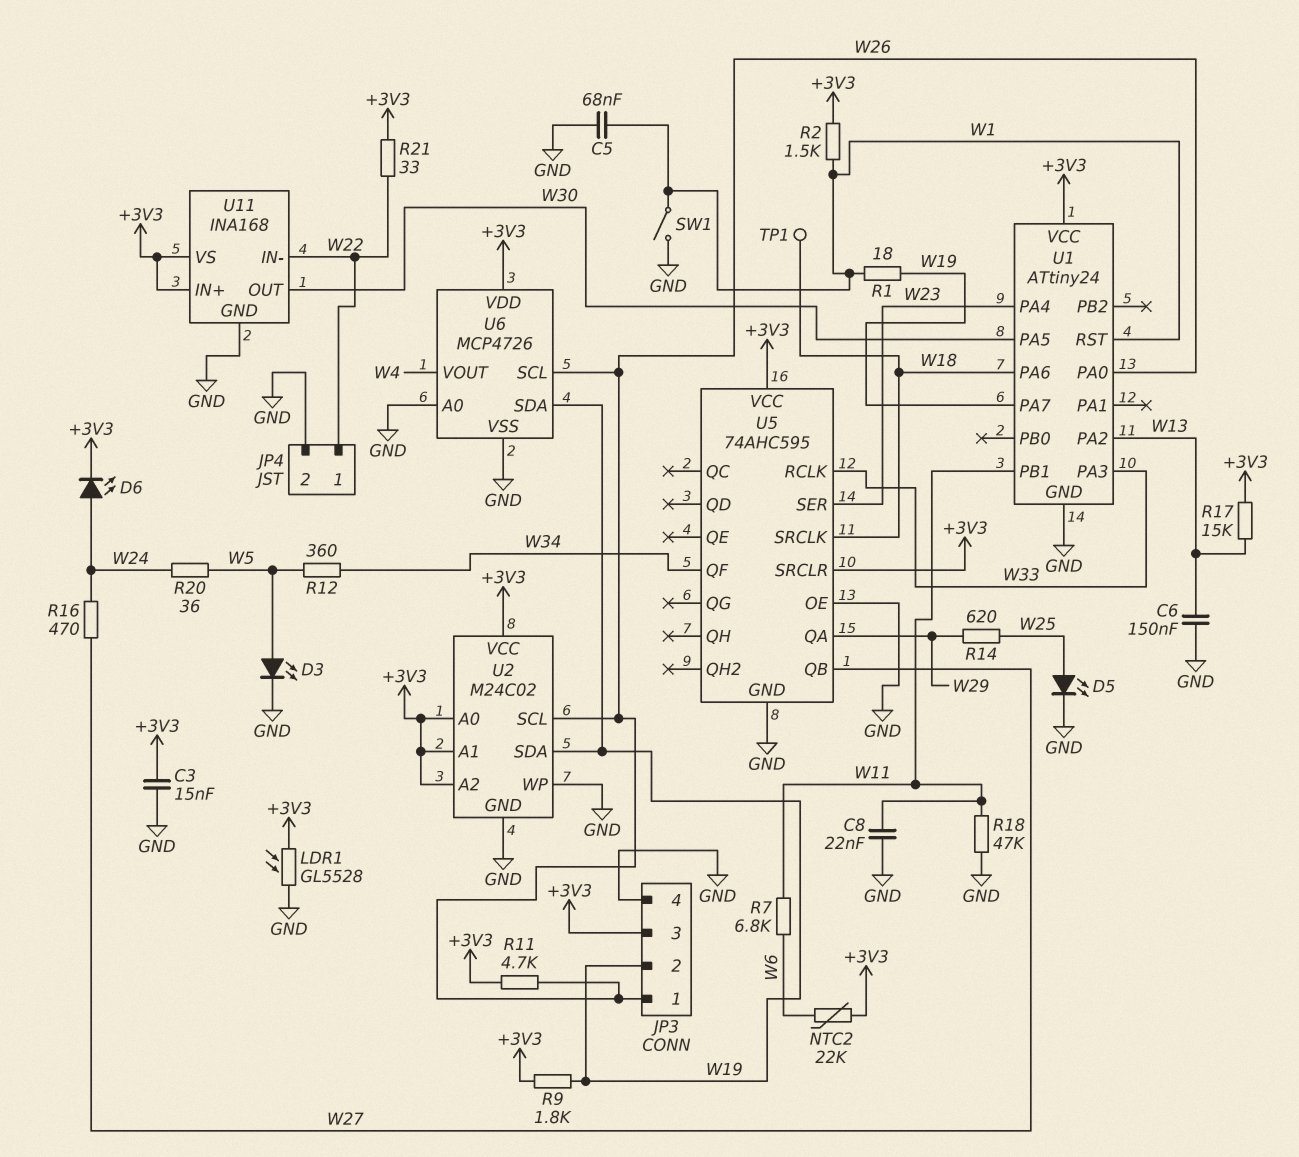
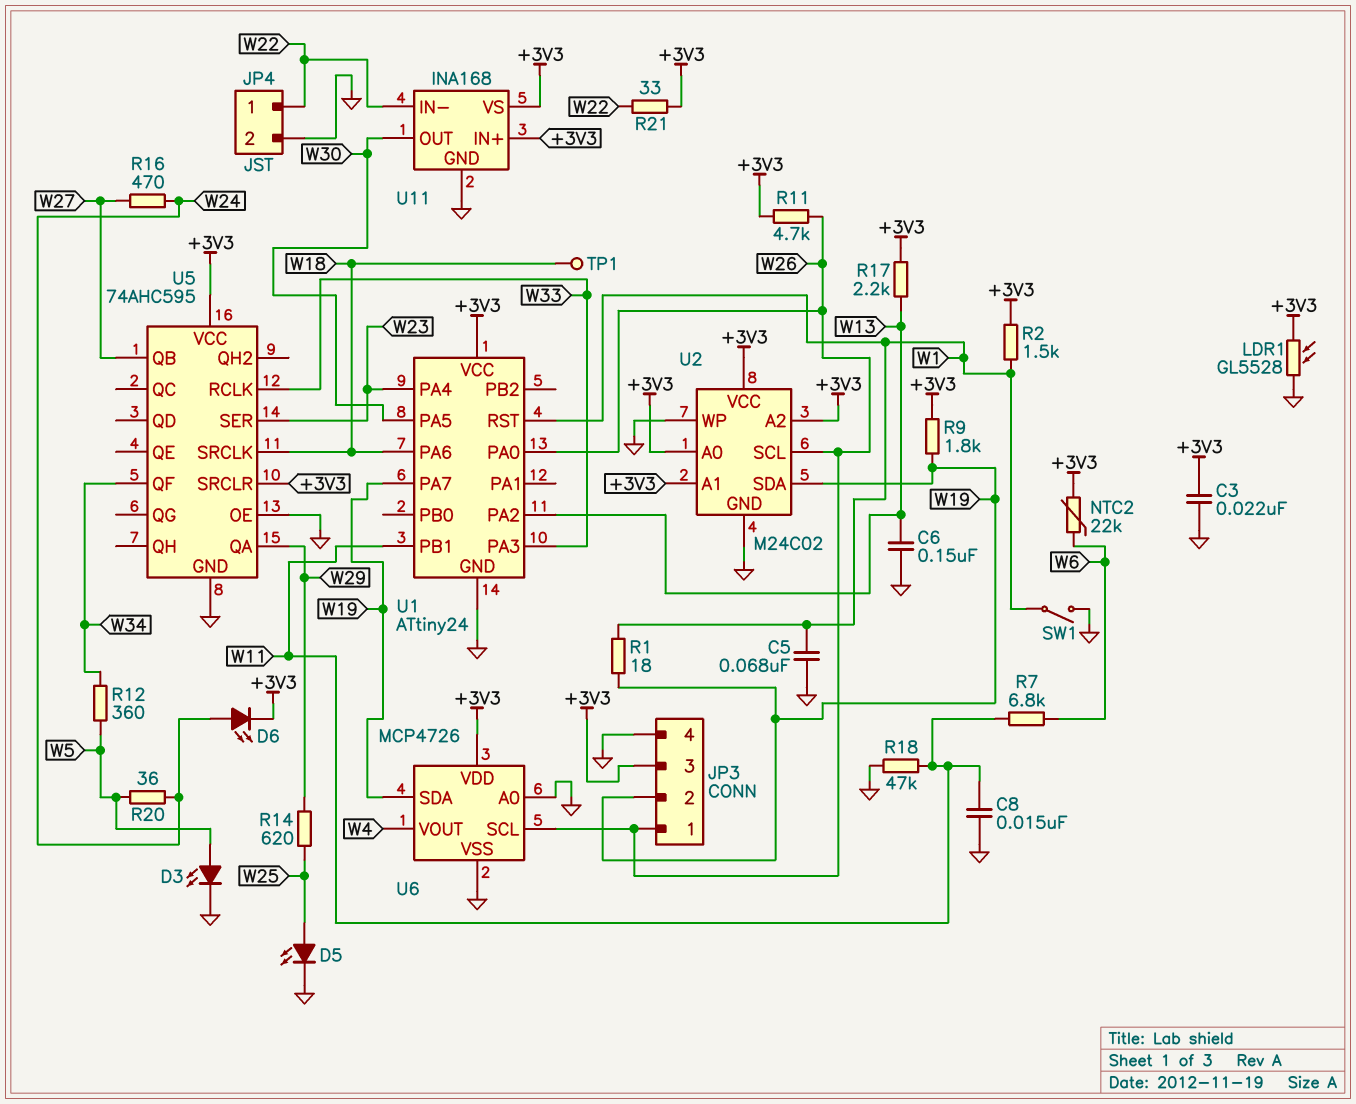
C3: 15nF (+3V3, GND) -> 22nF (+3V3, GND)
C8: 22nF (GND, W11) -> 15nF (GND, W11)
R17: 15k (+3V3, W13) -> 2.2k (+3V3, W13)

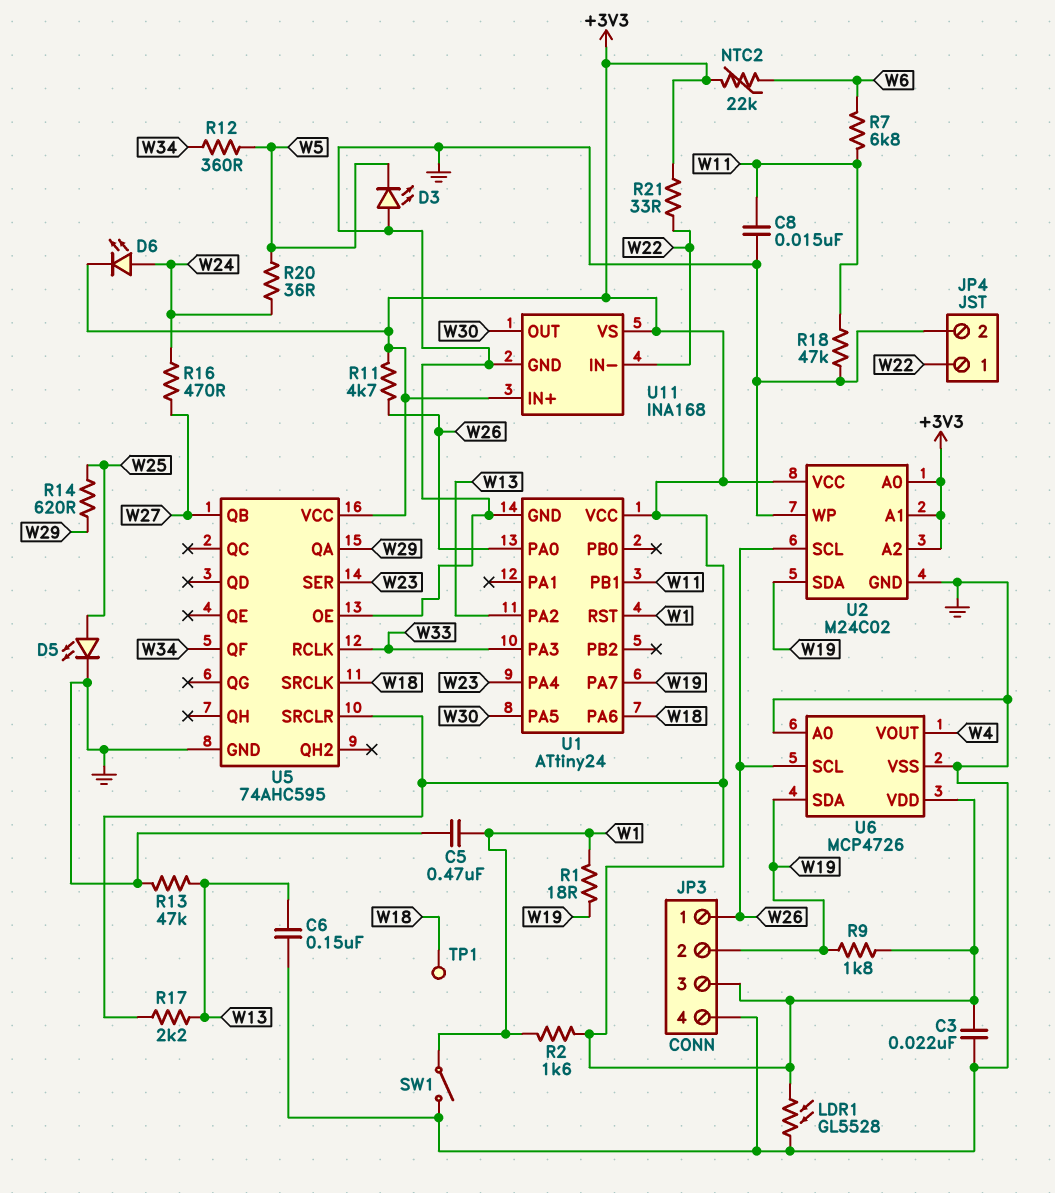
C5: 68nF (GND, W1) -> 470nF (GND, W1)
D3: LED (A W5, K GND) -> LED (A GND, K W5)
R2: 1.5k (+3V3, W1) -> 1.6k (+3V3, W1)
R13: none -> 47k (GND, W13)

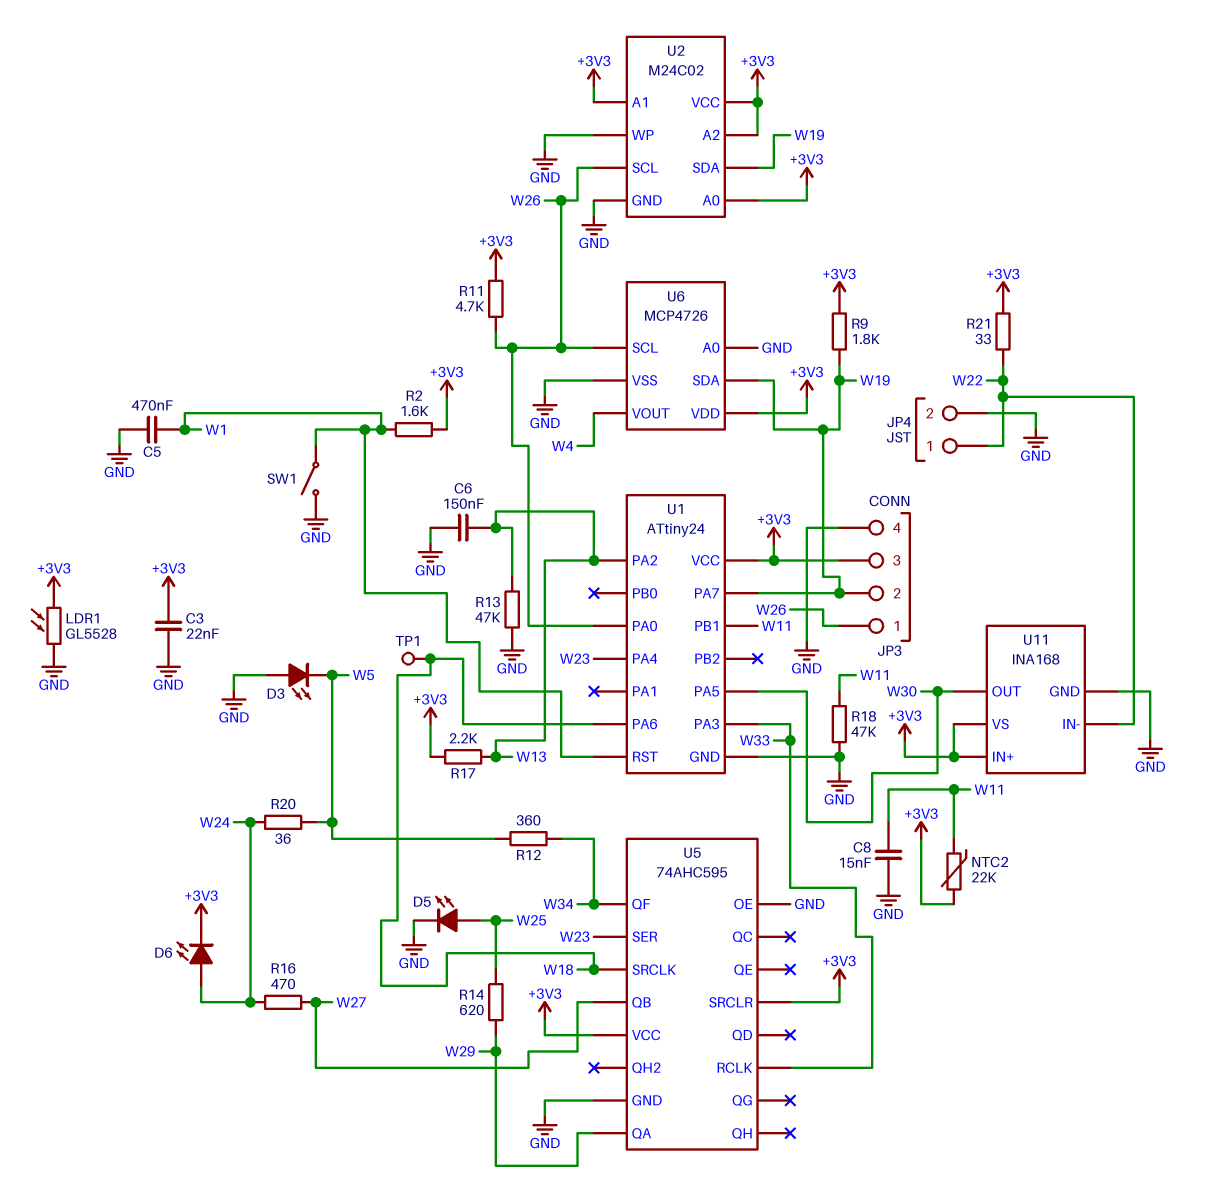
NTC2: 22k (+3V3, W6) -> 22k (+3V3, W11)
R1: 18 (W1, W19) -> none
R7: 6.8k (W6, W11) -> none

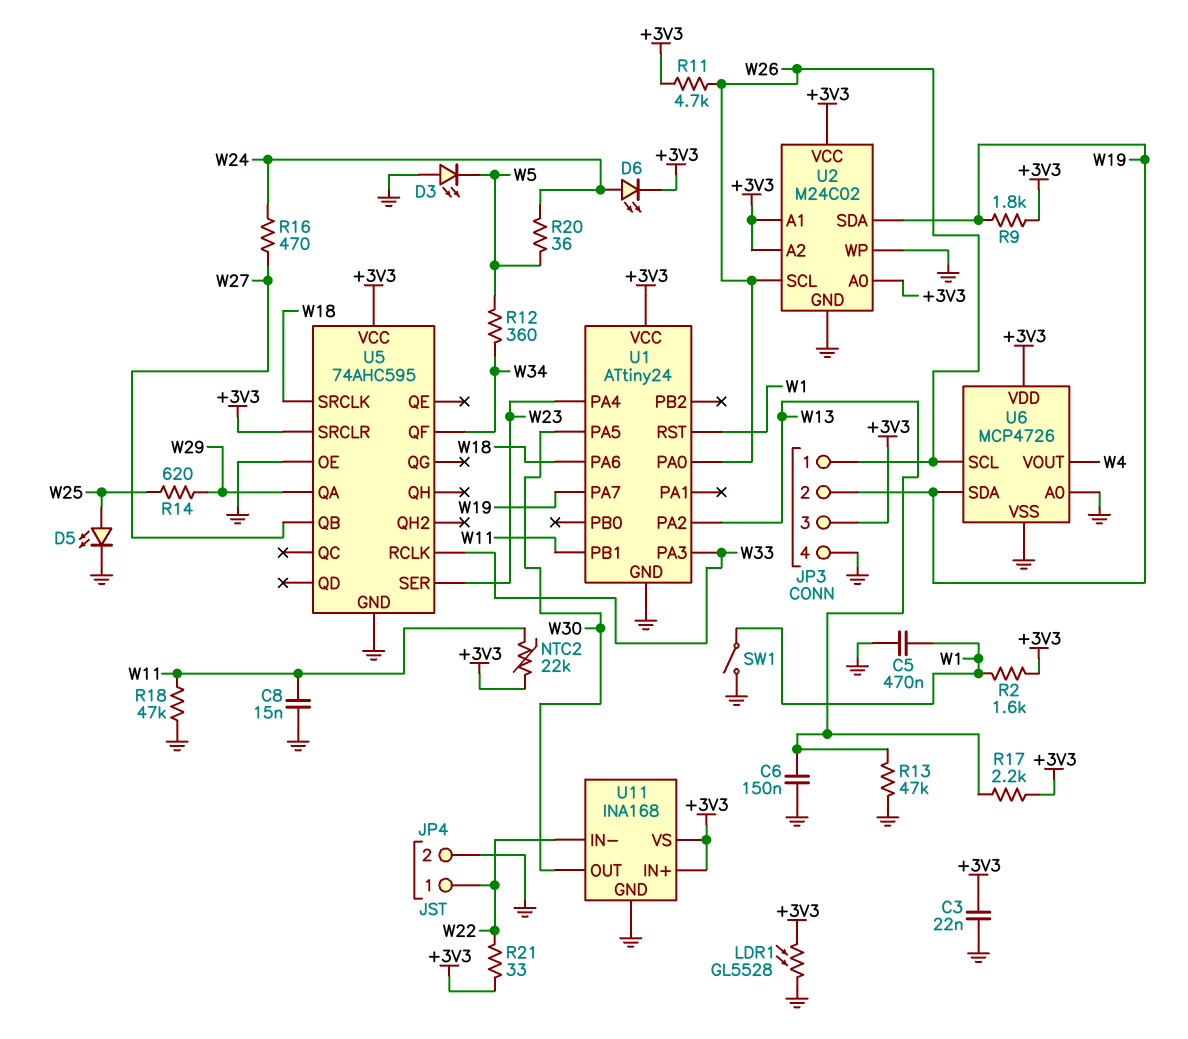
TP1: test point (W18) -> none

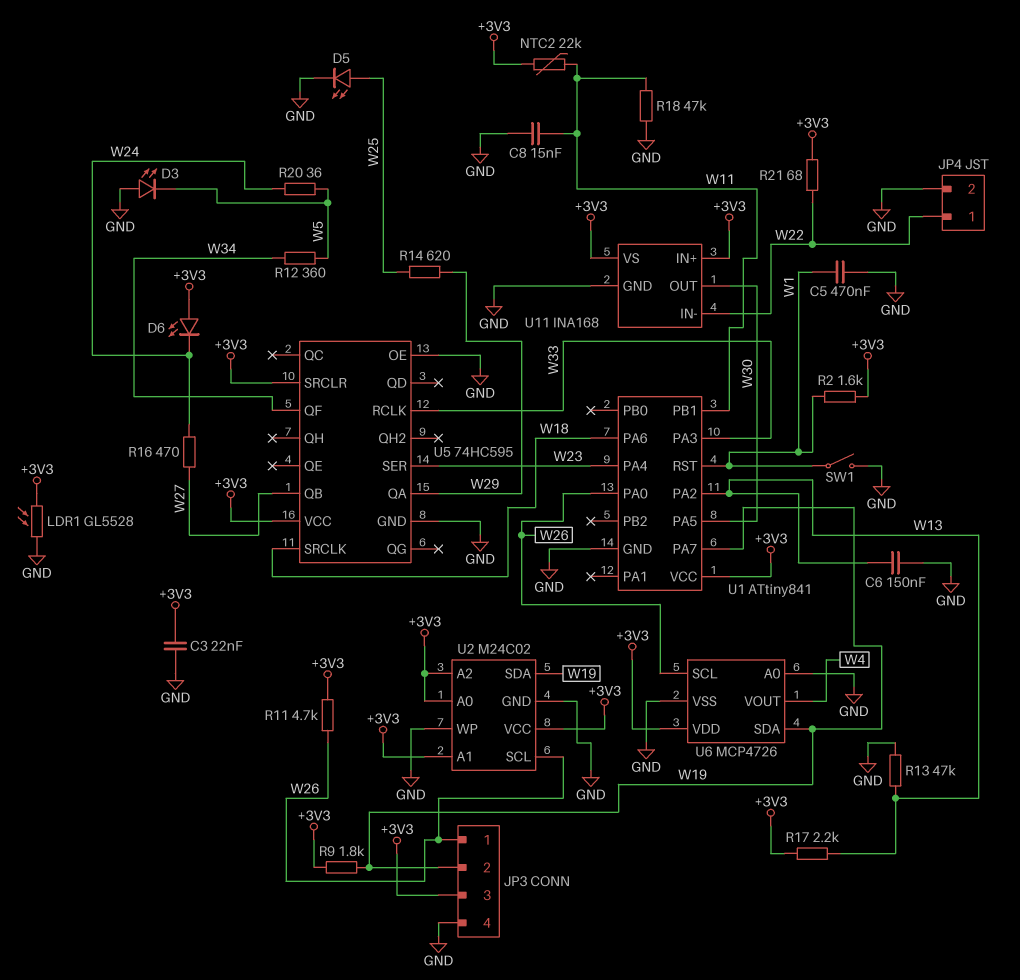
D6: LED (A W24, K +3V3) -> LED (A +3V3, K W24)
R21: 33 (+3V3, W22) -> 68 (+3V3, W22)
U1: ATtiny24 -> ATtiny841
U5: 74AHC595 -> 74HC595

